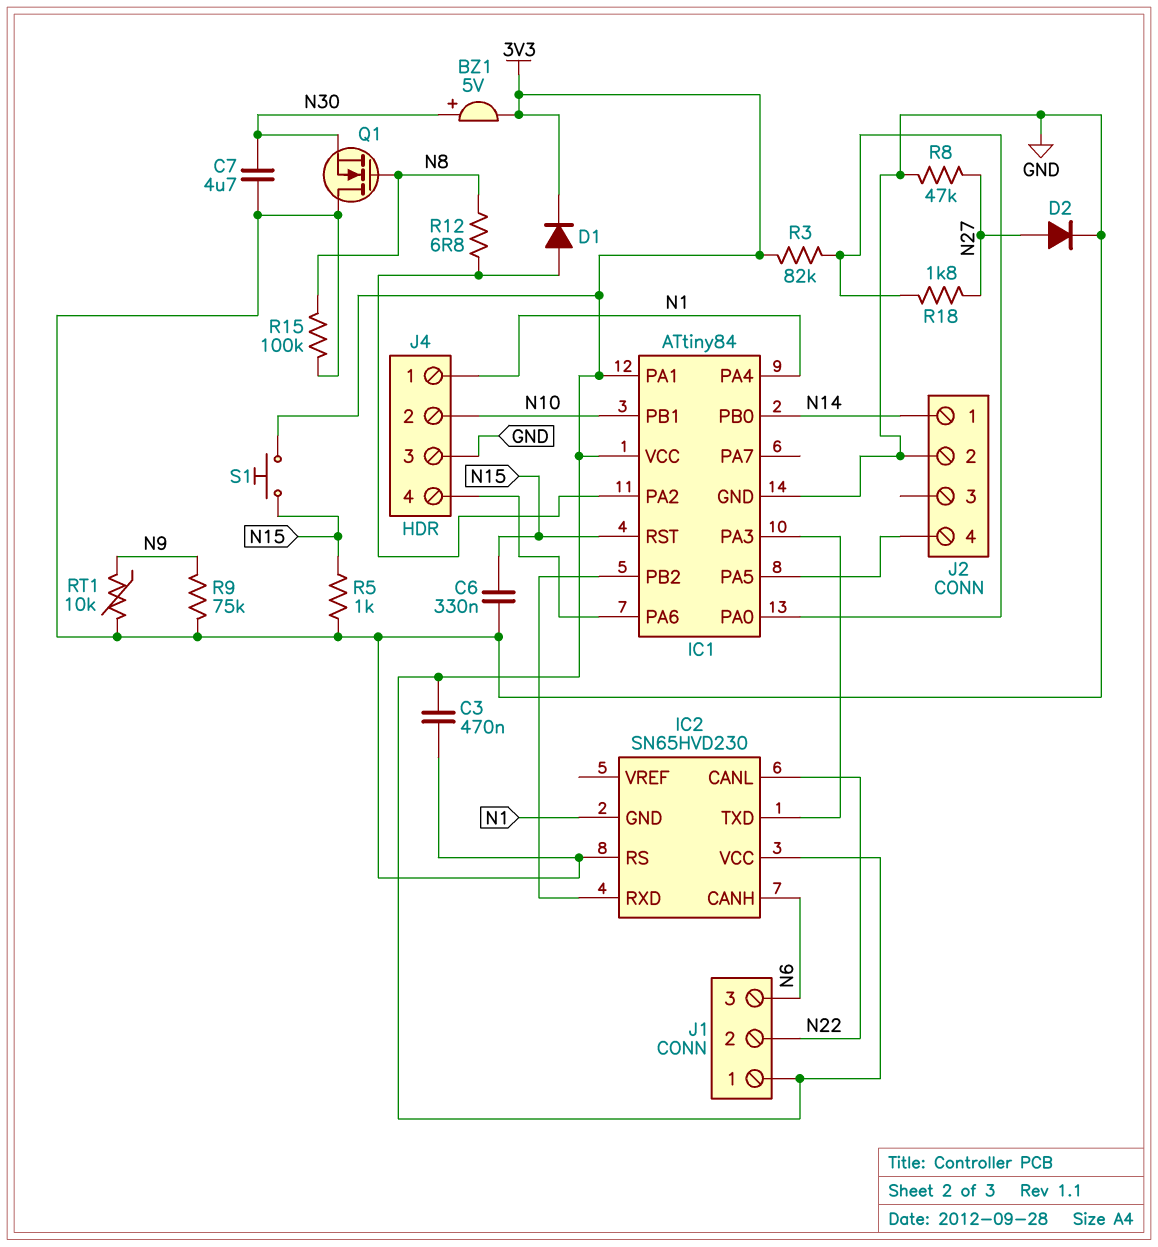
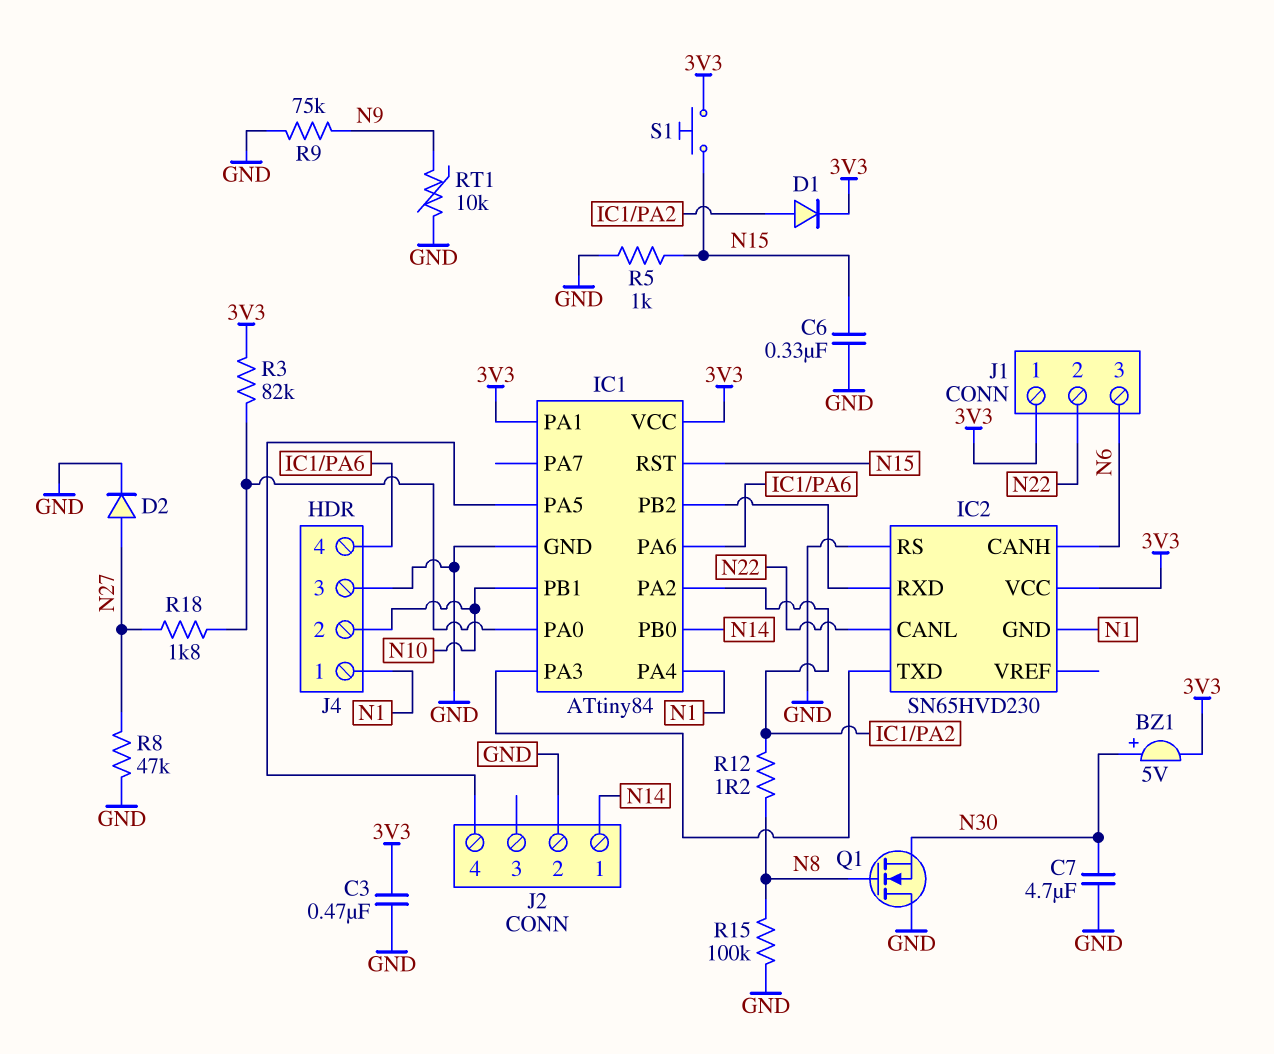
R12: 6.8 (IC1/PA2, N8) -> 1.2 (IC1/PA2, N8)

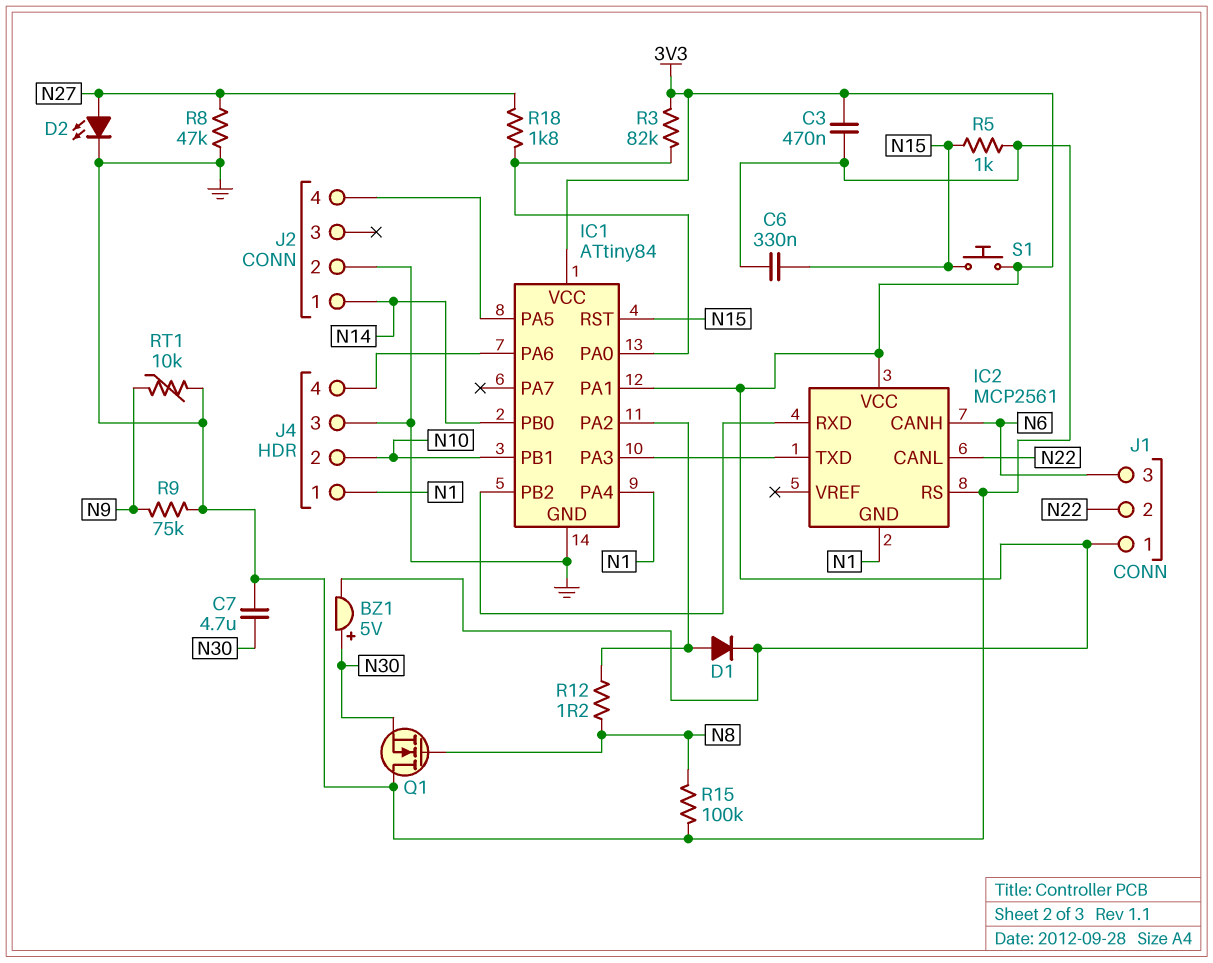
D2: diode (A N27, K GND) -> LED (A N27, K GND)
IC2: SN65HVD230 -> MCP2561

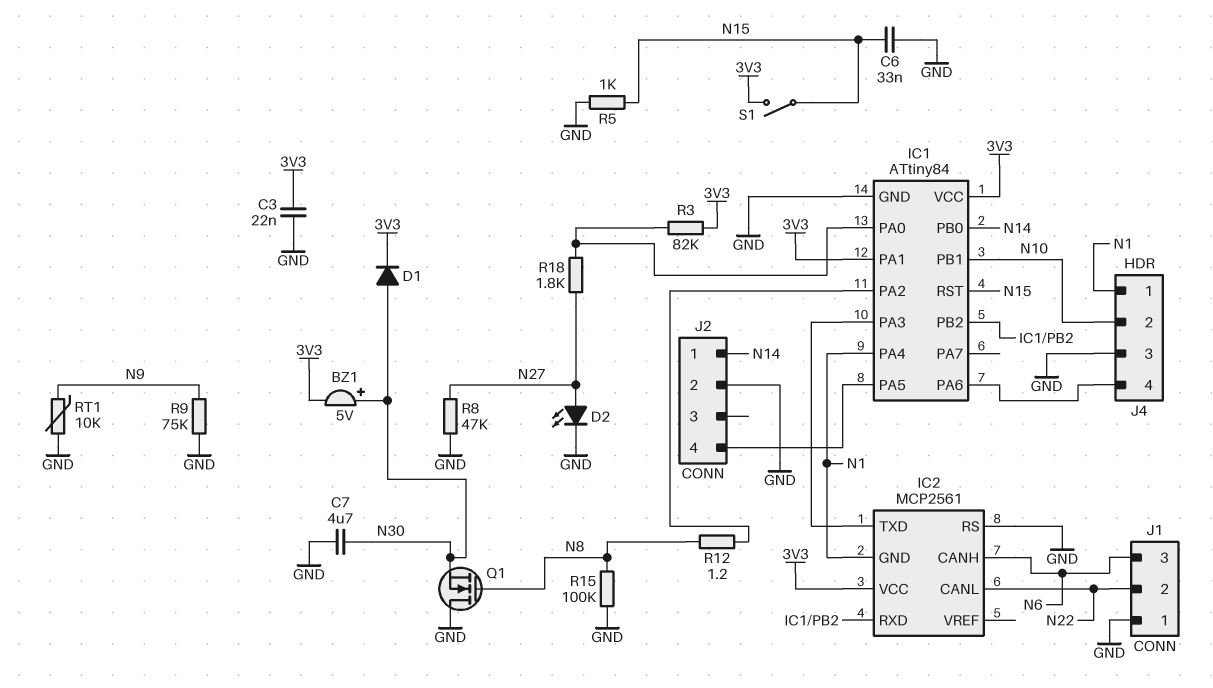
C3: 470nF (3V3, GND) -> 22nF (3V3, GND)
C6: 330nF (GND, N15) -> 33nF (GND, N15)
D1: diode (A IC1/PA2, K 3V3) -> diode (A N30, K 3V3)
J1 pin 1: 3V3 -> GND
S1: button (3V3, N15) -> switch (3V3, N15)

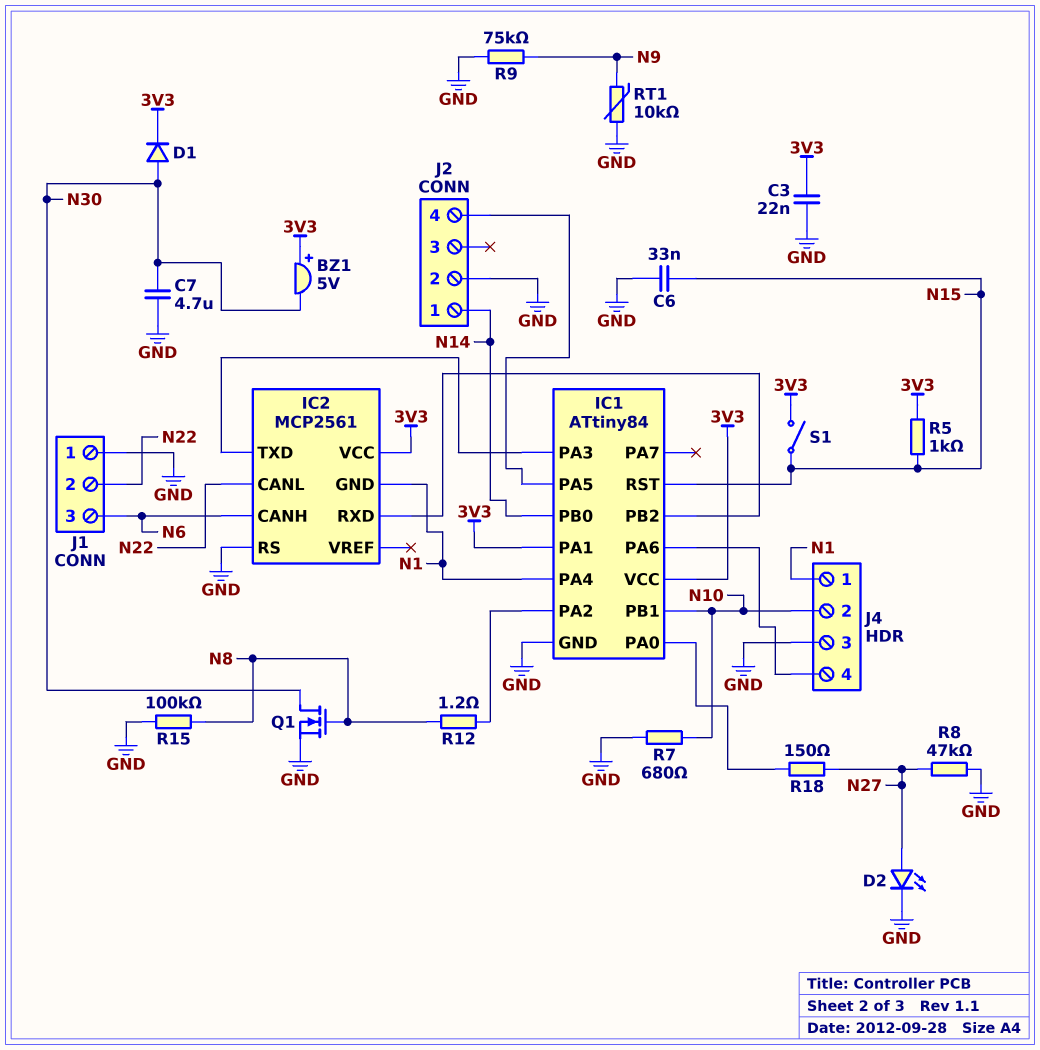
BZ1: buzzer 5V (plus N30, minus 3V3) -> buzzer 5V (plus 3V3, minus N30)
Q1: NMOS (G N8, D GND, S N30) -> NMOS (G N8, D N30, S GND)
R3: 82k (3V3, IC1/PA0) -> none
R5: 1k (GND, N15) -> 1k (3V3, N15)
R7: none -> 680 (GND, N10)
R18: 1.8k (IC1/PA0, N27) -> 150 (IC1/PA0, N27)

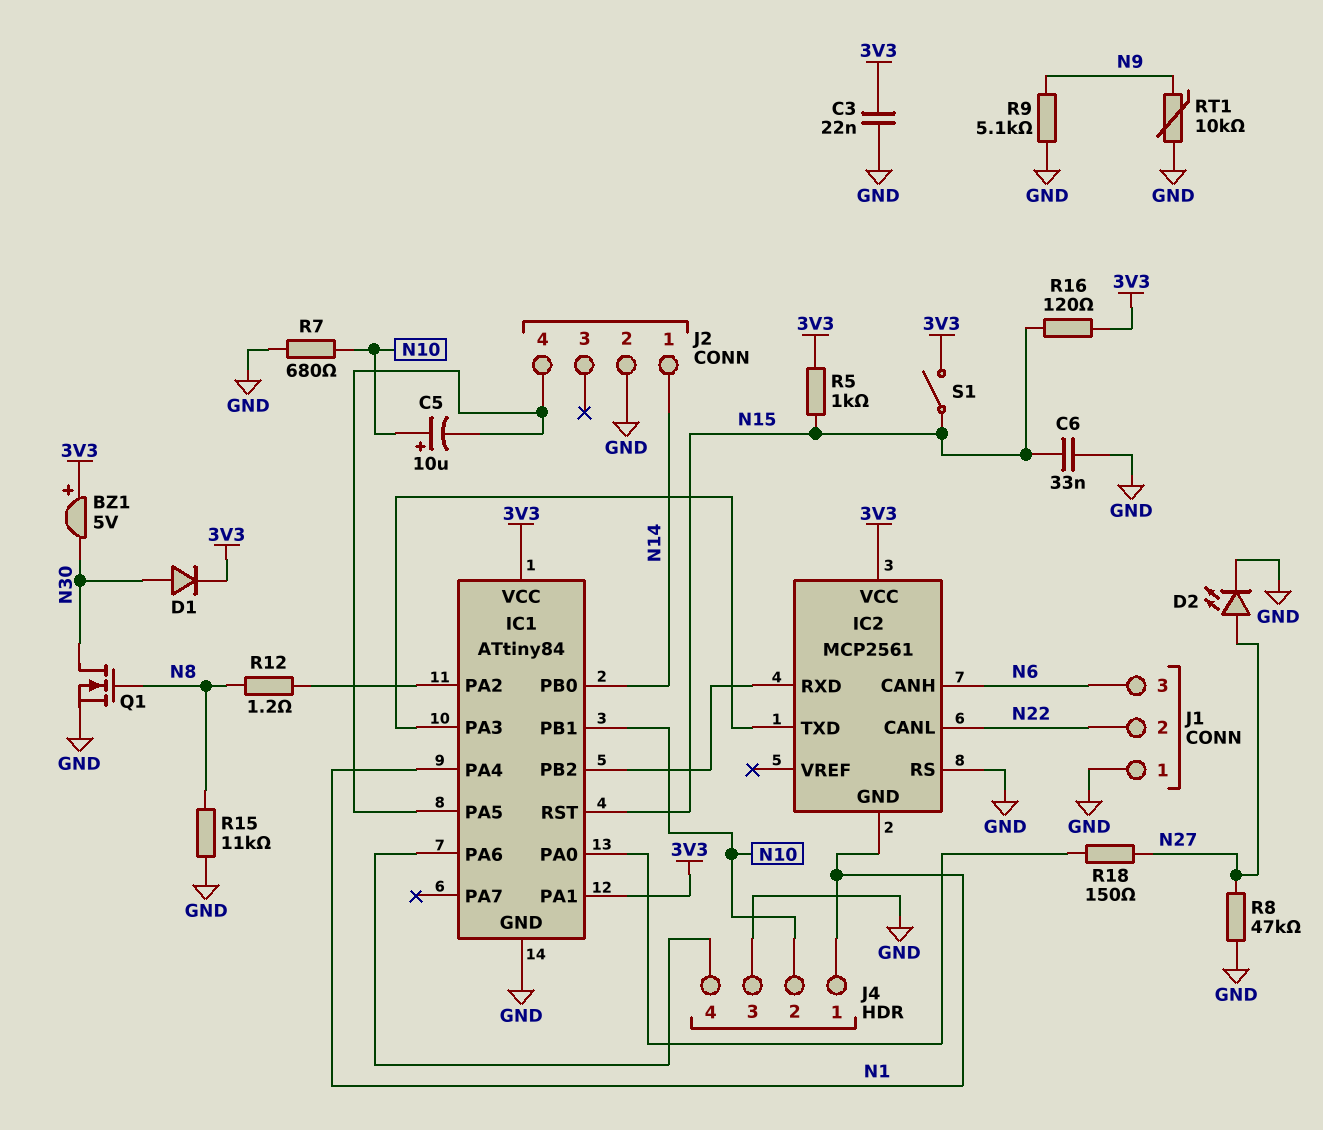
C5: none -> 10uF (plus N10, minus IC1/PA5)
C7: 4.7uF (GND, N30) -> none
R9: 75k (GND, N9) -> 5.1k (GND, N9)
R15: 100k (GND, N8) -> 11k (GND, N8)
R16: none -> 120 (3V3, N15)

